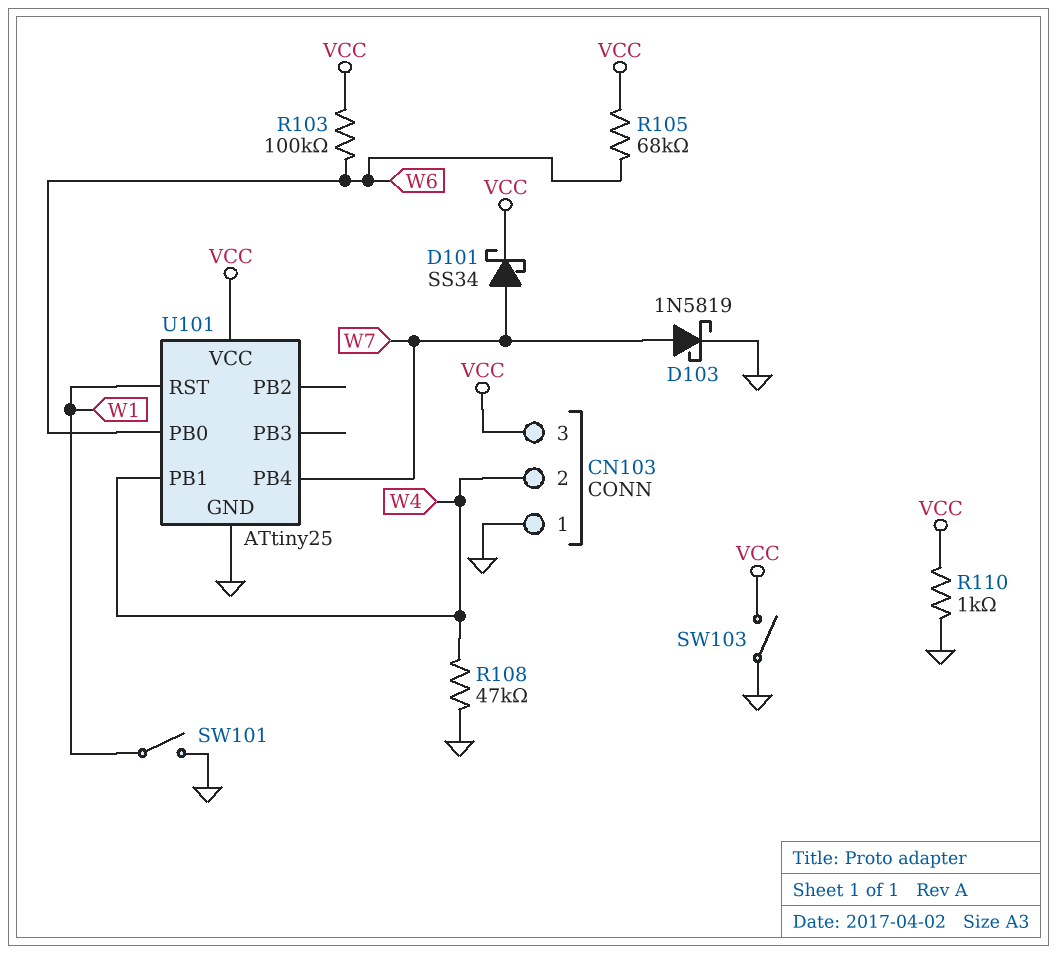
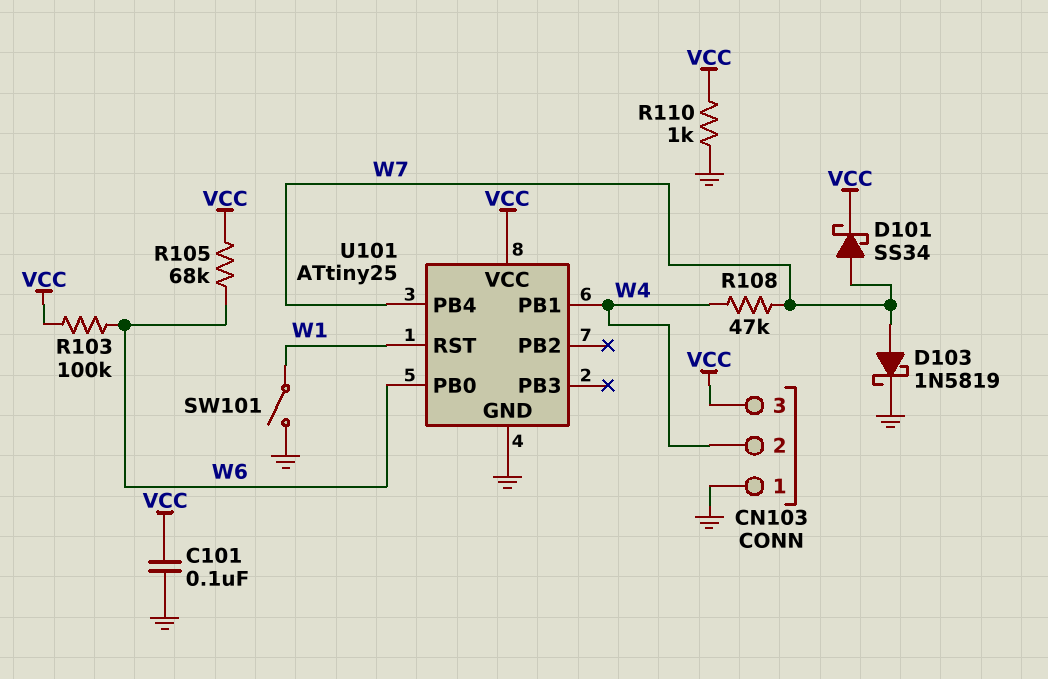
C101: none -> 100nF (GND, VCC)
R108: 47k (GND, W4) -> 47k (W4, W7)
SW103: switch (GND, VCC) -> none

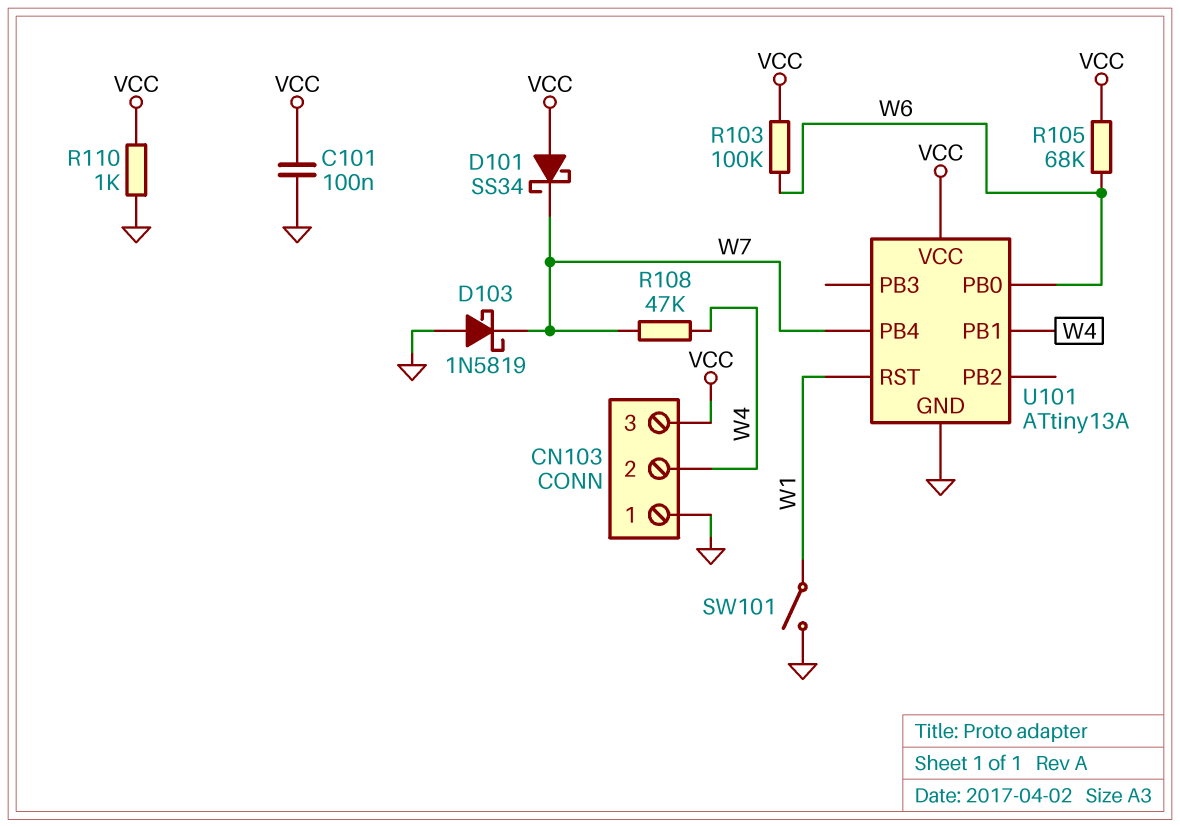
D101: schottky SS34 (A W7, K VCC) -> schottky SS34 (A VCC, K W7)
D103: schottky 1N5819 (A W7, K GND) -> schottky 1N5819 (A GND, K W7)
U101: ATtiny25 -> ATtiny13A

